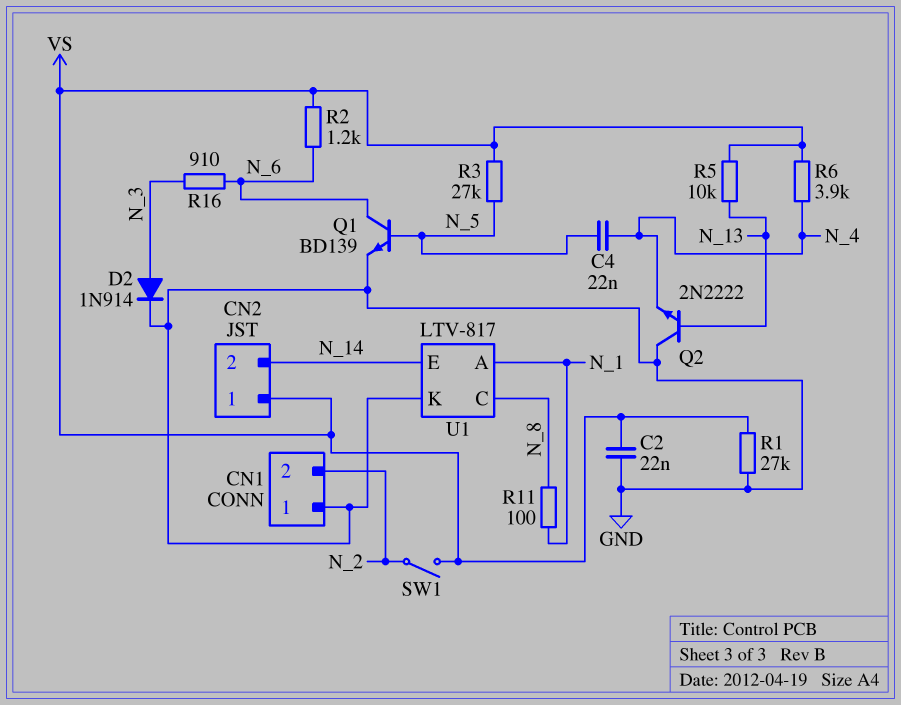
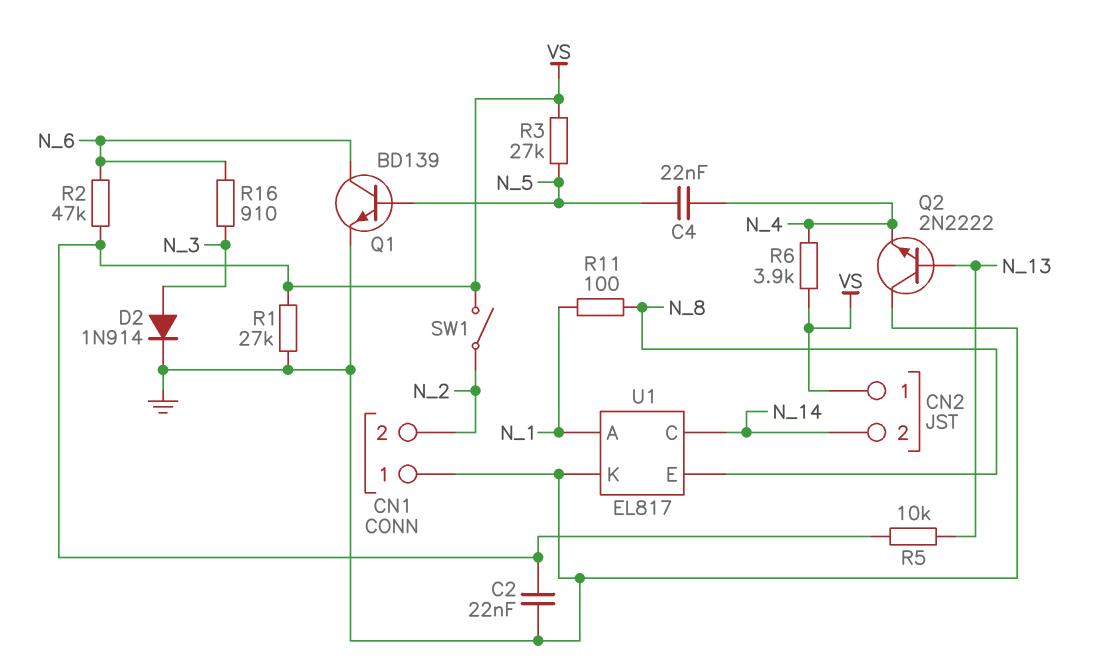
R2: 1.2k (N_6, VS) -> 47k (N_6, VS)
U1: LTV-817 -> EL817
U1 pin C: N_8 -> N_14
U1 pin E: N_14 -> N_8

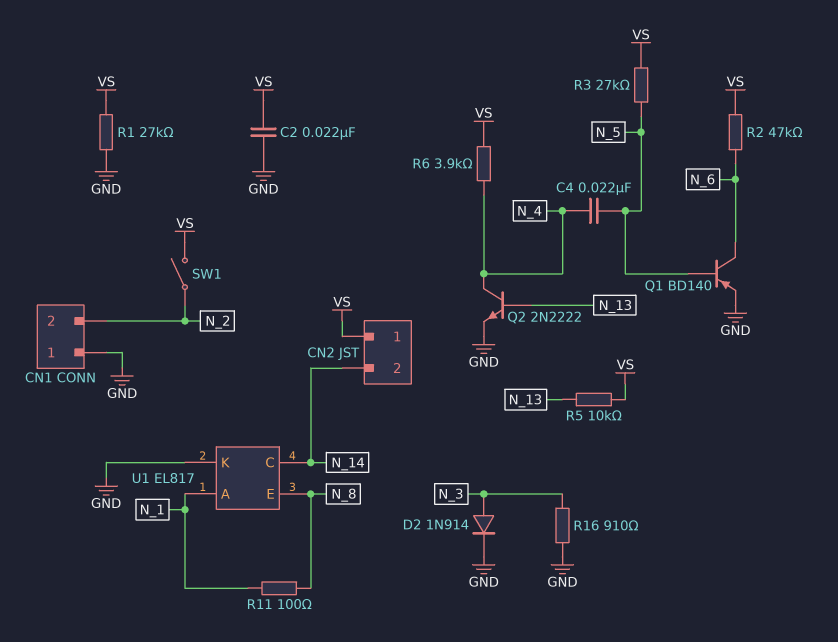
Q1: NPN BD139 (B N_5, C N_6, E GND) -> PNP BD140 (B N_5, C N_6, E GND)
Q2: NPN 2N2222 (B N_13, C GND, E N_4) -> NPN 2N2222 (B N_13, C N_4, E GND)
R16: 910 (N_3, N_6) -> 910 (GND, N_3)

